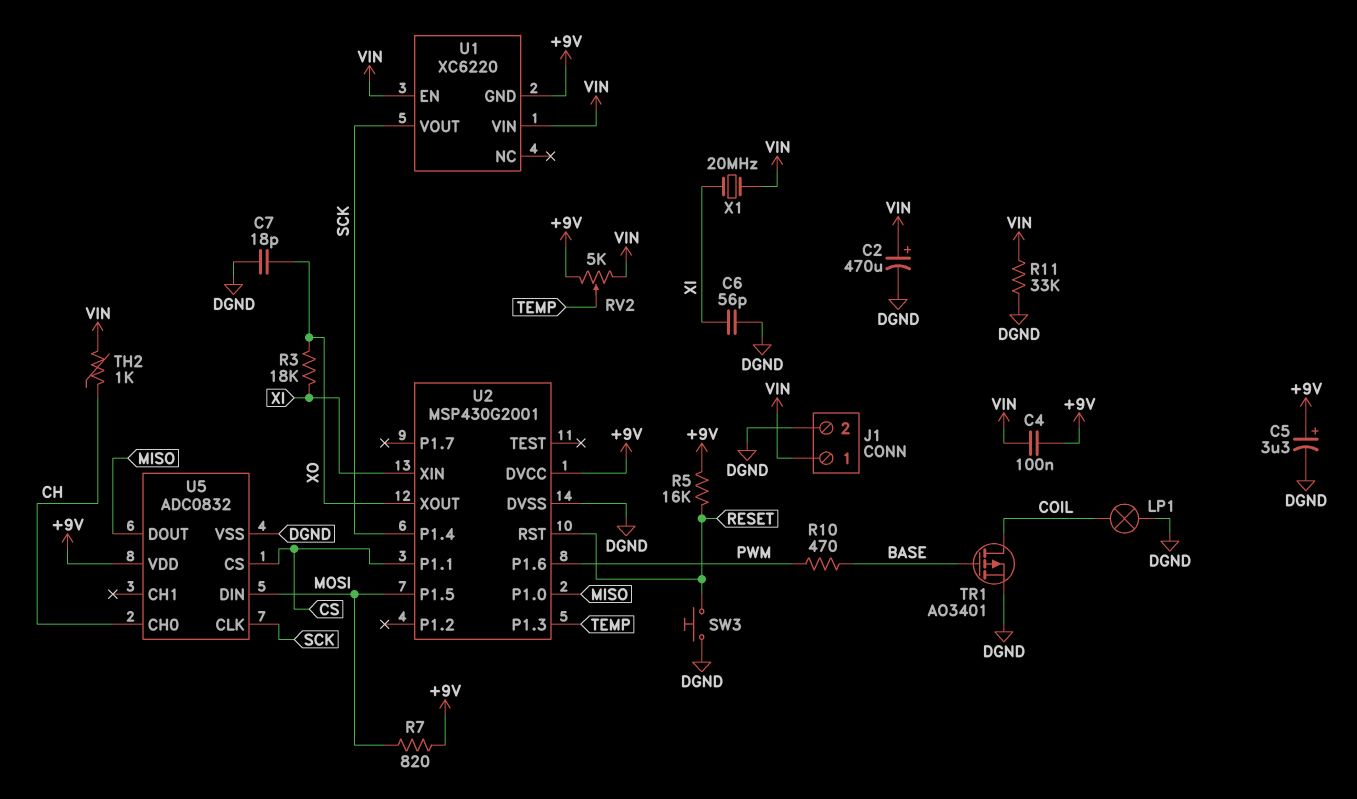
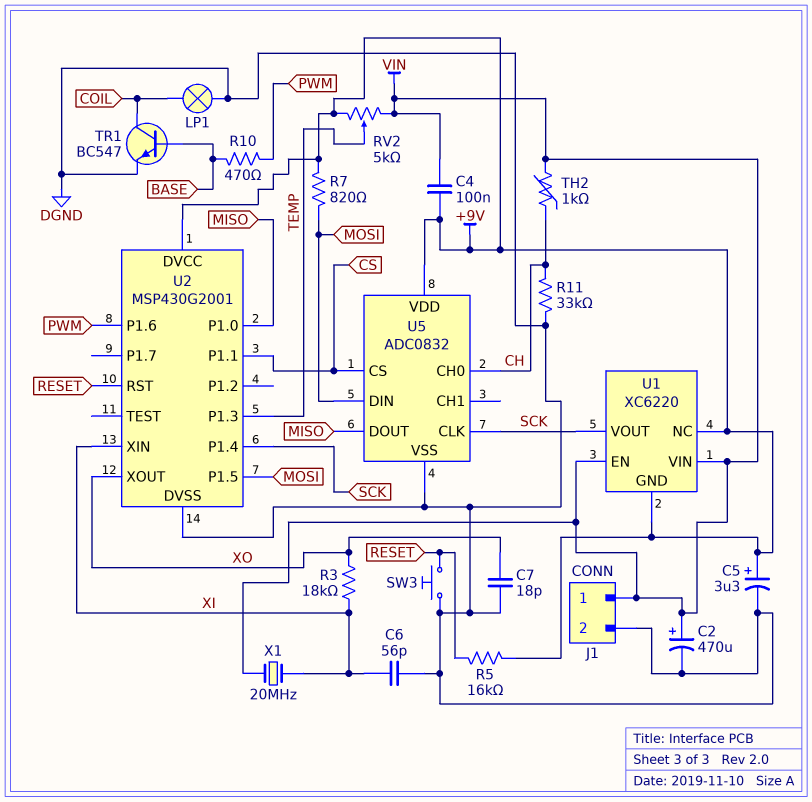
R11: 33k (DGND, VIN) -> 33k (CH, DGND)
TR1: PMOS AO3401 (G BASE, D COIL, S DGND) -> NPN BC547 (B BASE, C COIL, E DGND)
U1 pin NC: none -> +9V

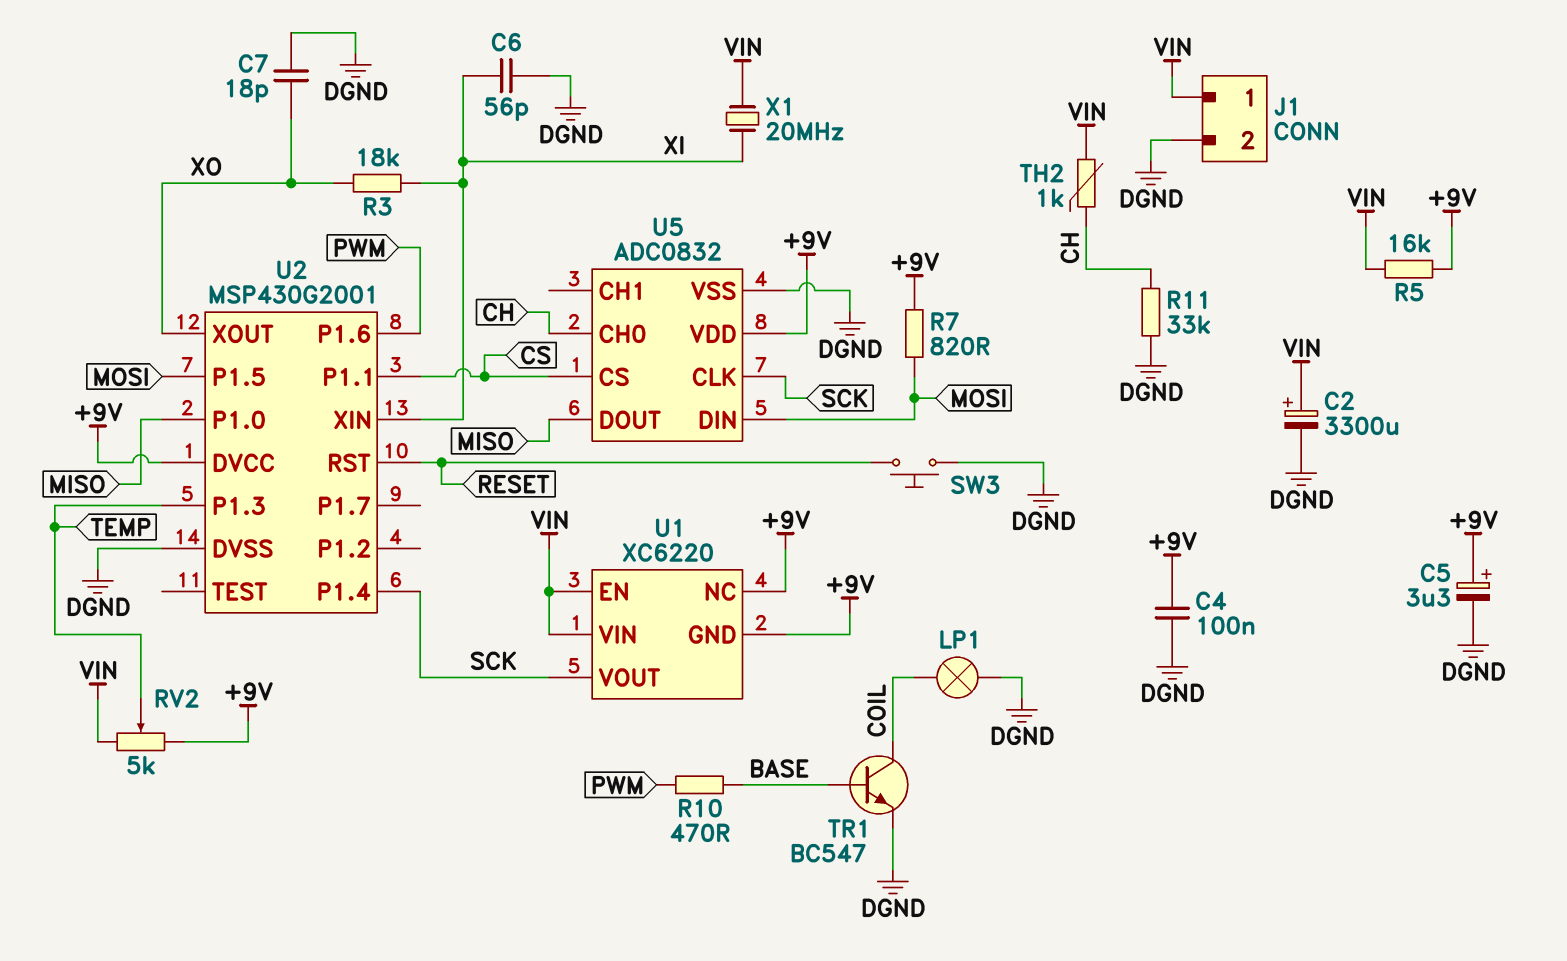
C2: 470uF (plus VIN, minus DGND) -> 3300uF (plus VIN, minus DGND)
C4: 100nF (+9V, VIN) -> 100nF (+9V, DGND)
R5: 16k (+9V, RESET) -> 16k (+9V, VIN)

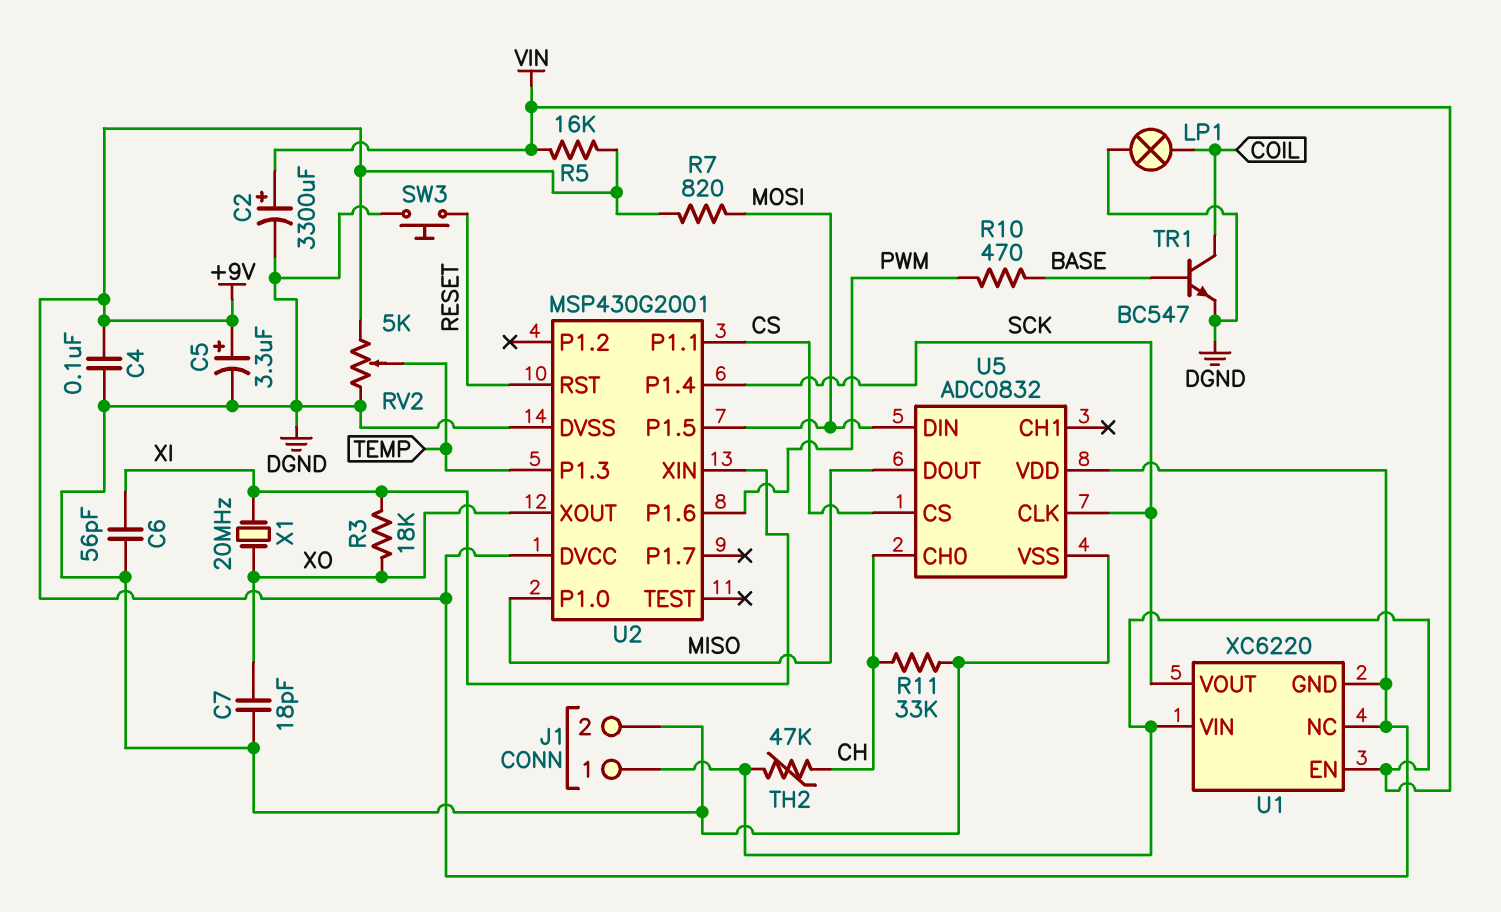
RV2: 5k (+9V, VIN, wiper TEMP) -> 5k (+9V, DGND, wiper TEMP)
TH2: 1k (CH, VIN) -> 47k (CH, VIN)
X1: 20MHz (VIN, XI) -> 20MHz (XI, XO)

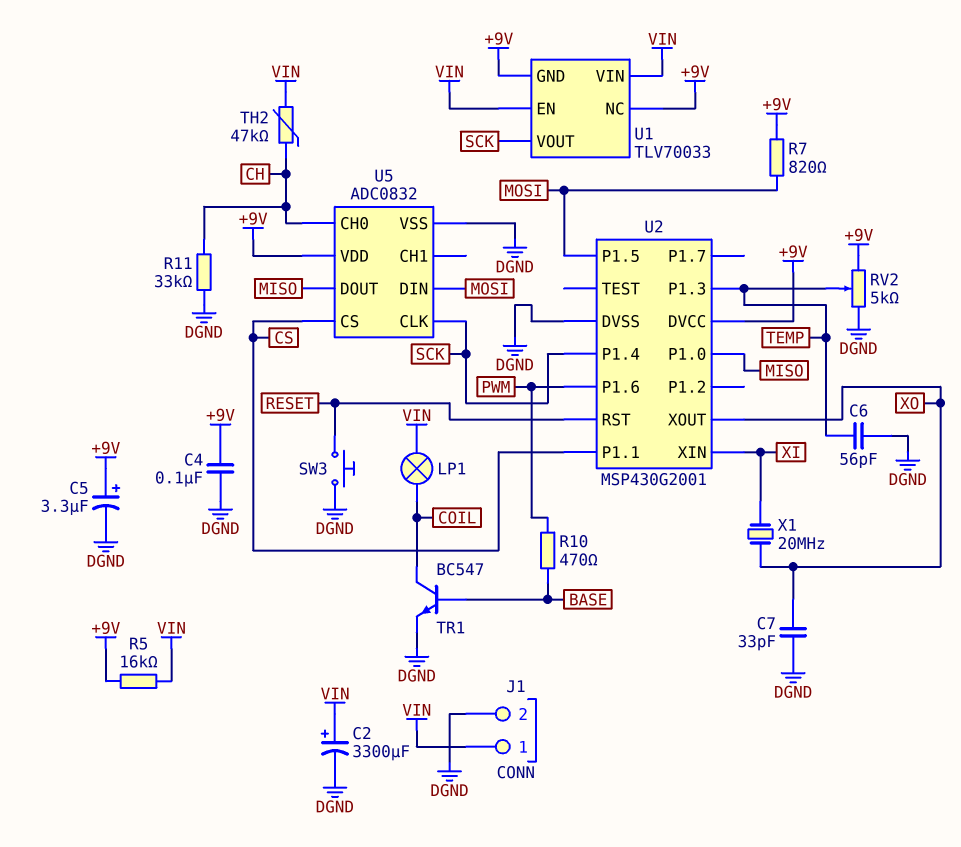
C6: 56pF (DGND, XI) -> 56pF (DGND, TEMP)
C7: 18pF (DGND, XO) -> 33pF (DGND, XO)
LP1: lamp (COIL, DGND) -> lamp (COIL, VIN)
R3: 18k (XI, XO) -> none
U1: XC6220 -> TLV70033

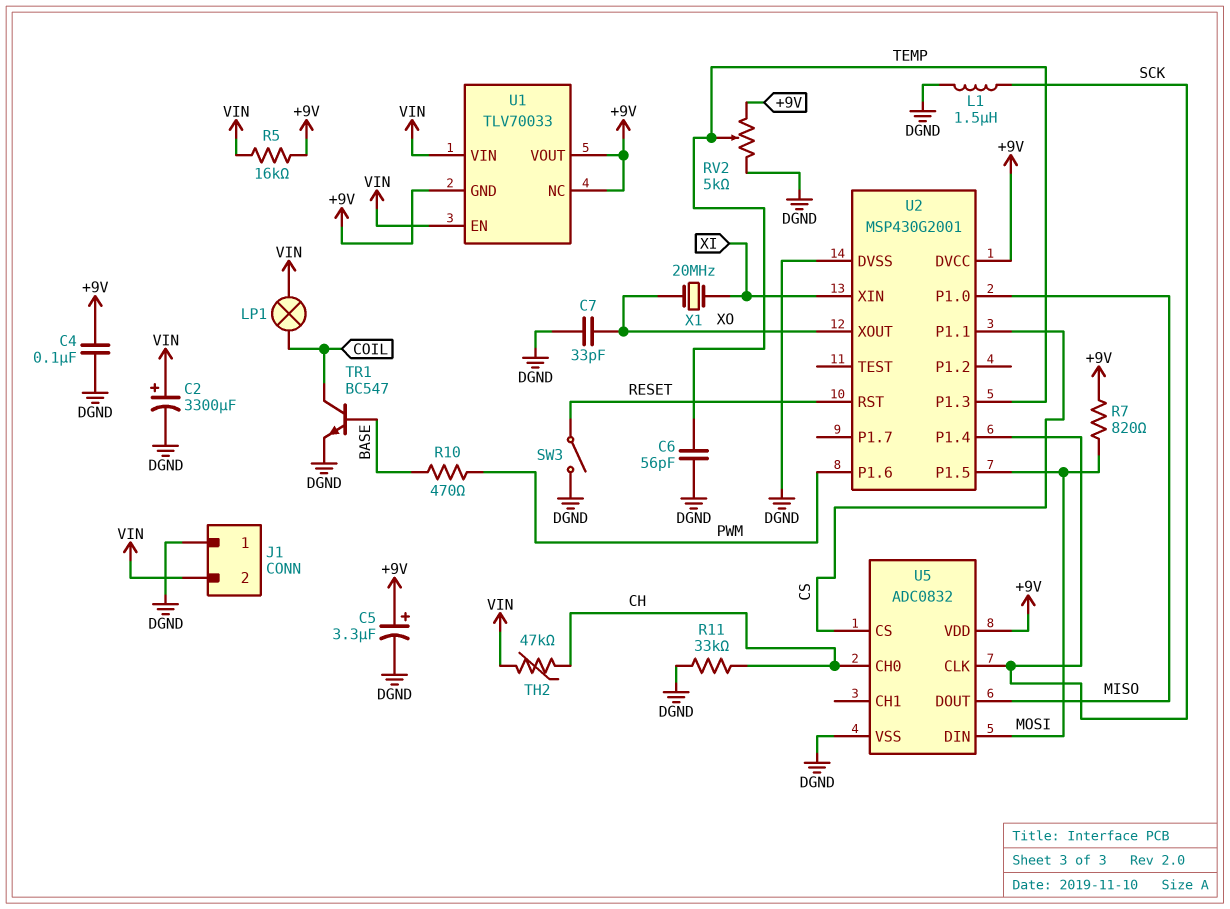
J1 pin 1: VIN -> DGND
J1 pin 2: DGND -> VIN
L1: none -> 1.5uH (DGND, SCK)
SW3: button (DGND, RESET) -> switch (DGND, RESET)
U1 pin VOUT: SCK -> +9V

